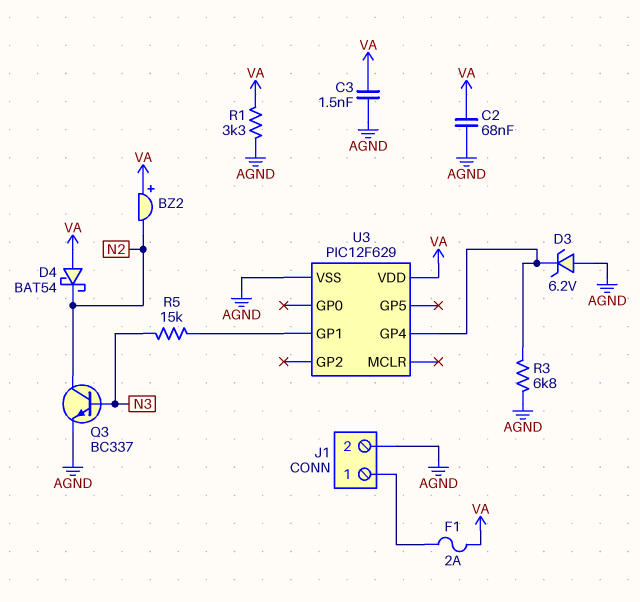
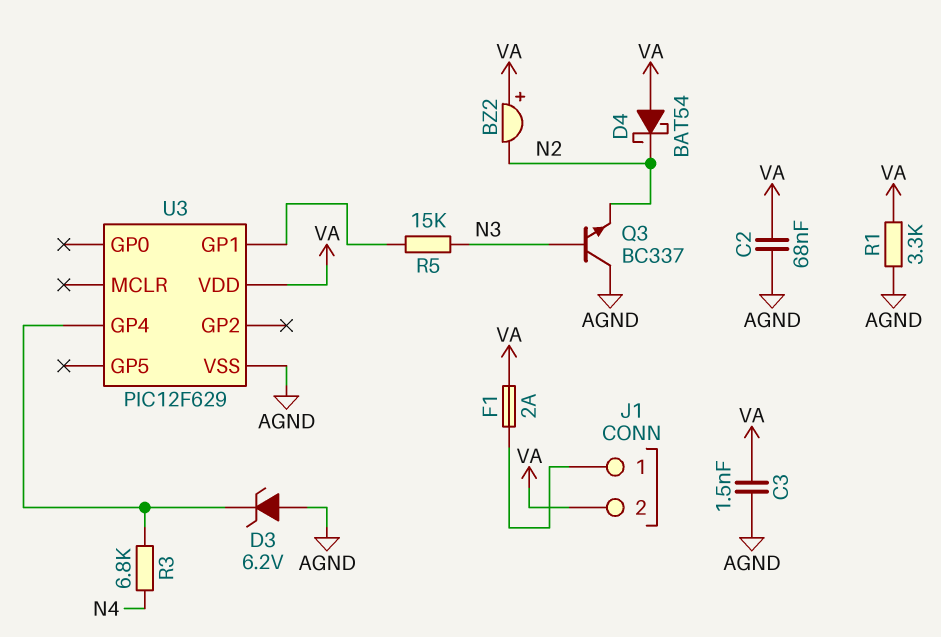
J1 pin 2: AGND -> VA
Q3: NPN BC337 (B N3, C N2, E AGND) -> NPN BC337 (B N3, C AGND, E N2)
R3: 6.8k (AGND, U3/GP4) -> 6.8k (N4, U3/GP4)

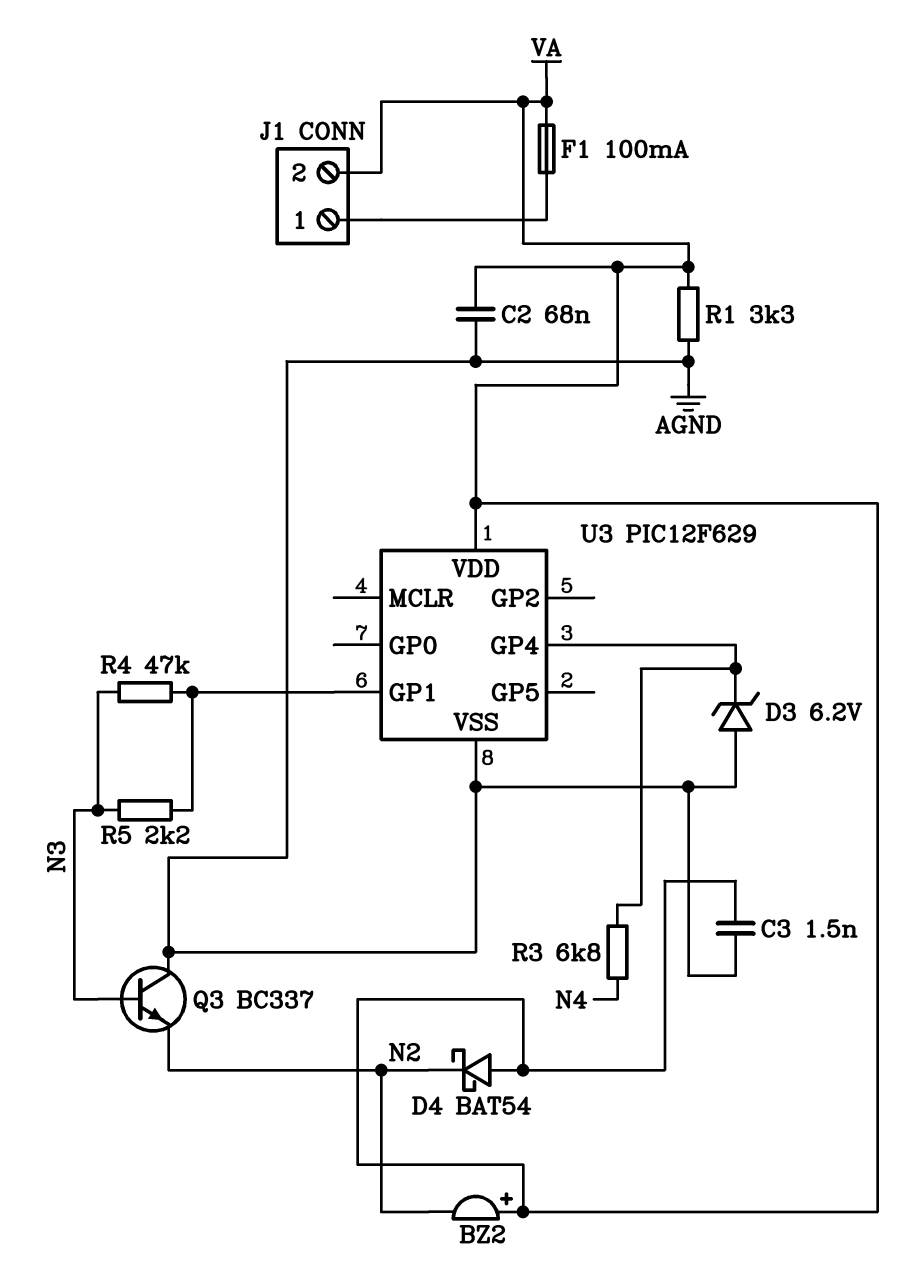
F1: 2A (J1/1, VA) -> 100mA (J1/1, VA)
R4: none -> 47k (N3, U3/GP1)
R5: 15k (N3, U3/GP1) -> 2.2k (N3, U3/GP1)

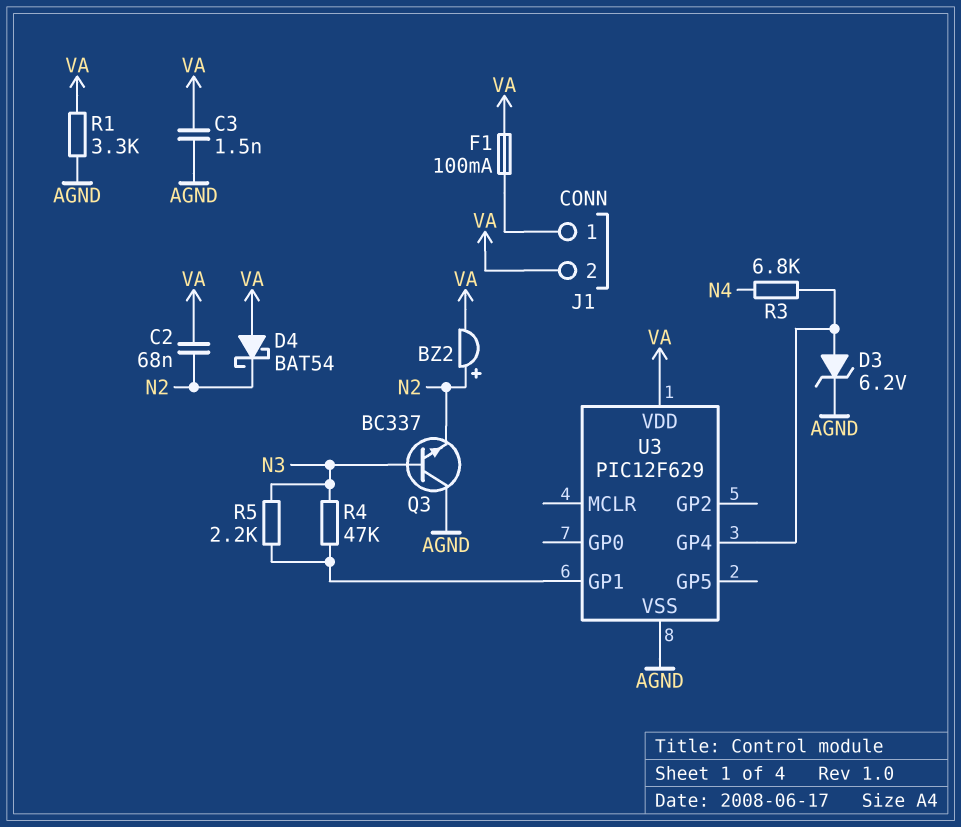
BZ2: buzzer (plus VA, minus N2) -> buzzer (plus N2, minus VA)
C2: 68nF (AGND, VA) -> 68nF (N2, VA)
D3: zener 6.2V (A AGND, K U3/GP4) -> zener 6.2V (A U3/GP4, K AGND)

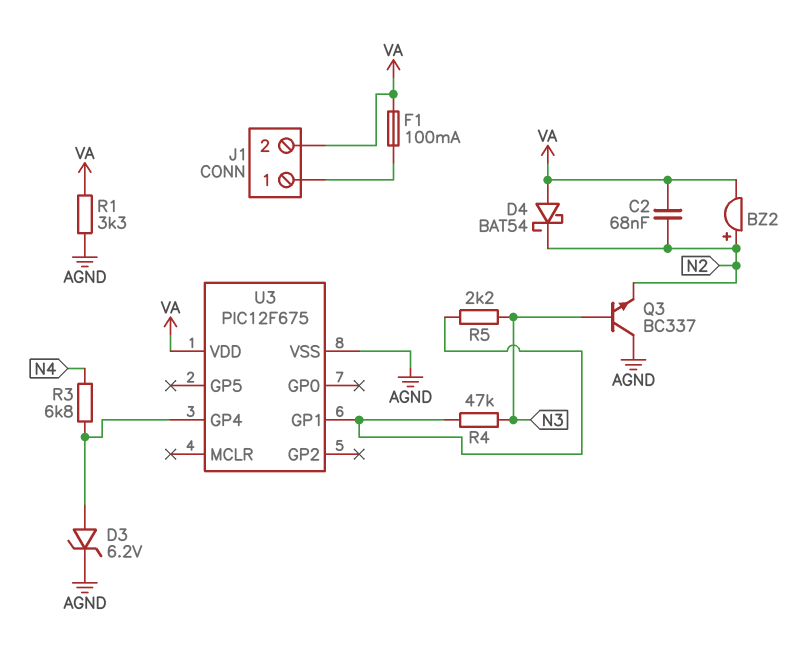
C3: 1.5nF (AGND, VA) -> none
U3: PIC12F629 -> PIC12F675

